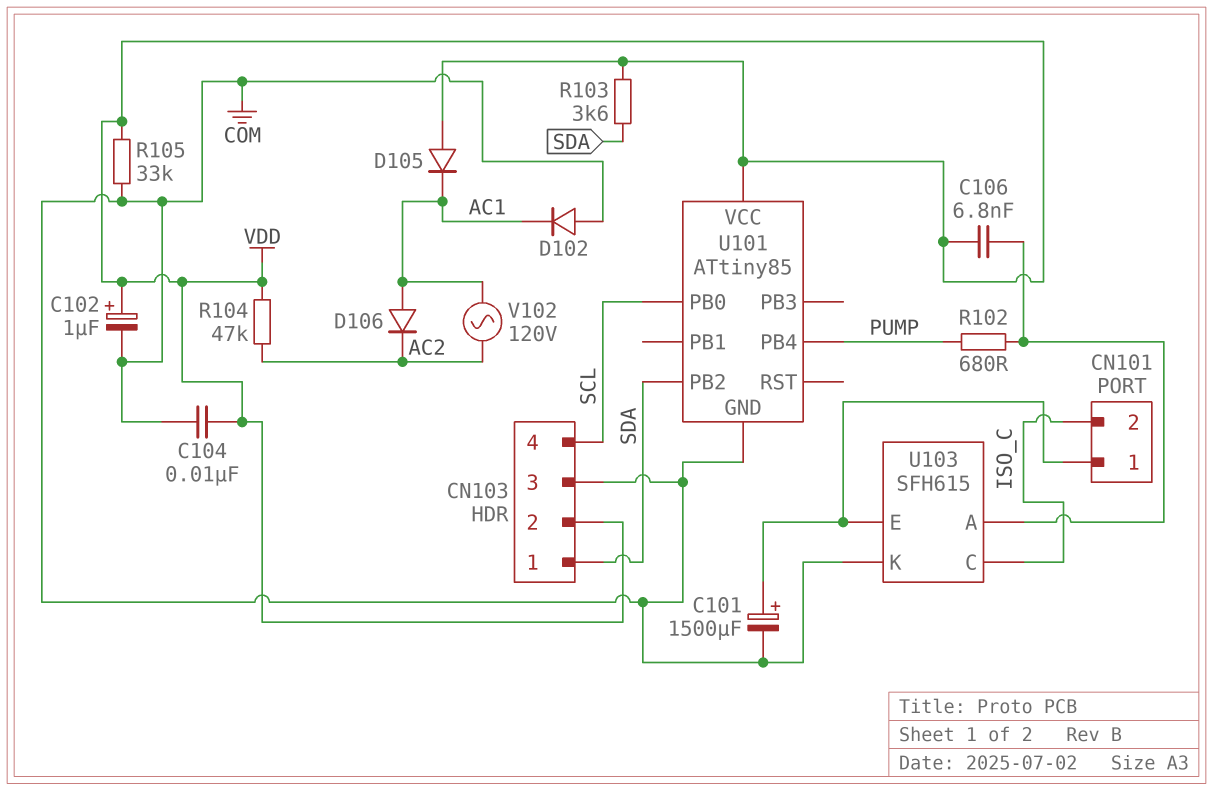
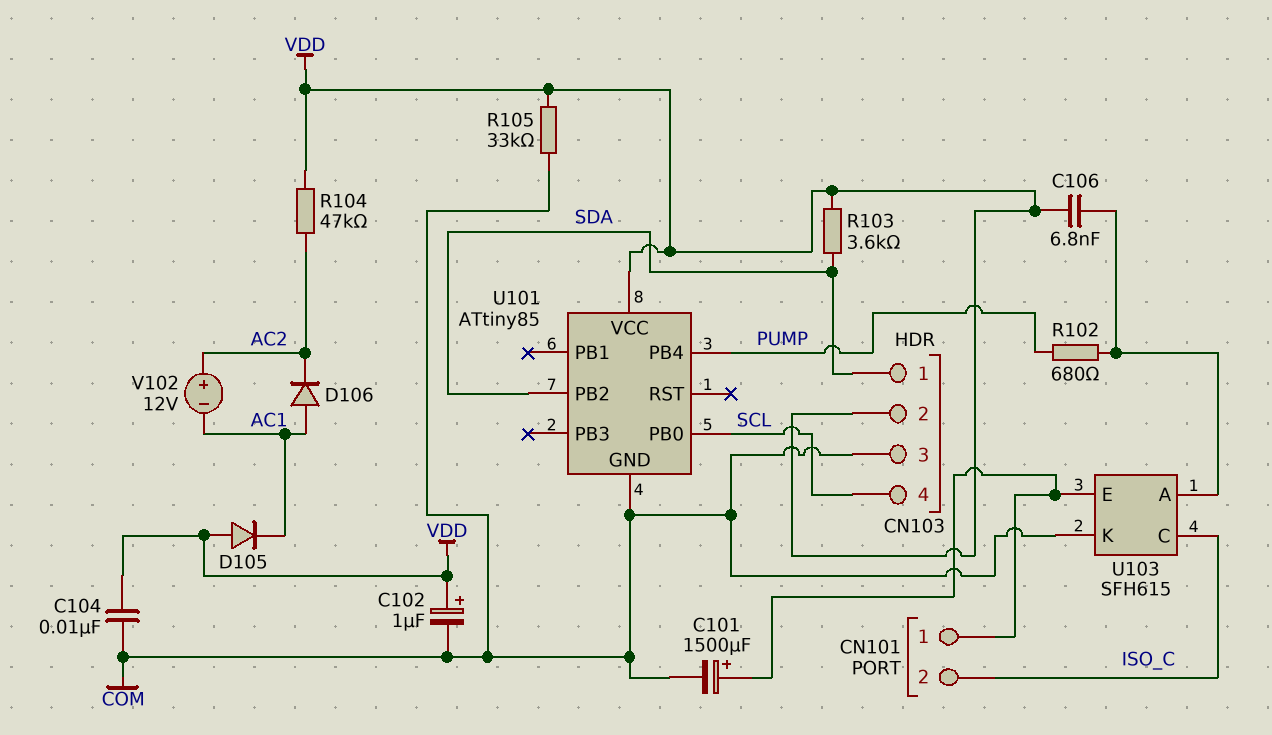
D102: diode (A COM, K AC1) -> none
V102: AC 120V (AC1, AC2) -> 12V (plus AC2, minus AC1)

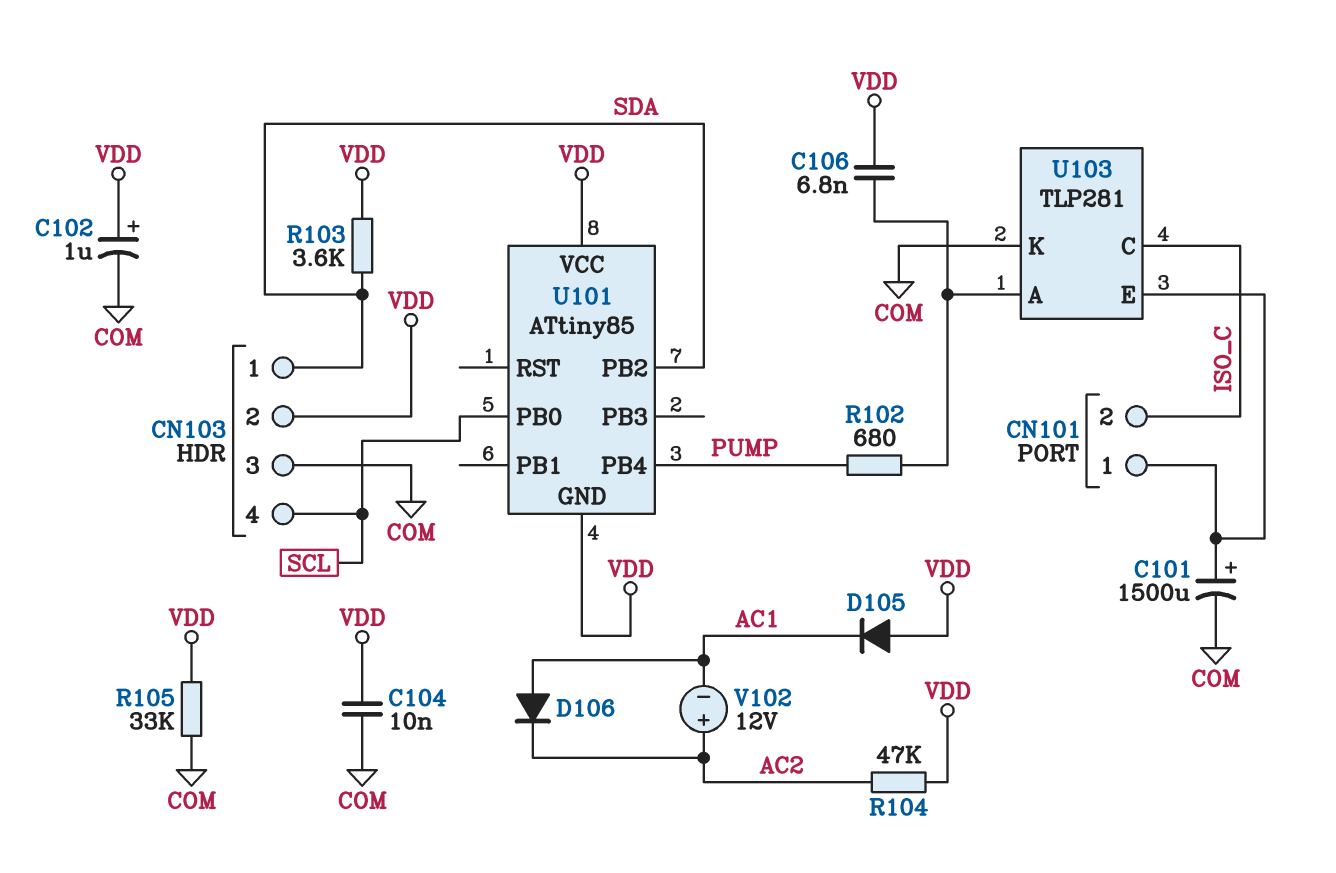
U101 pin GND: COM -> VDD
U103: SFH615 -> TLP281

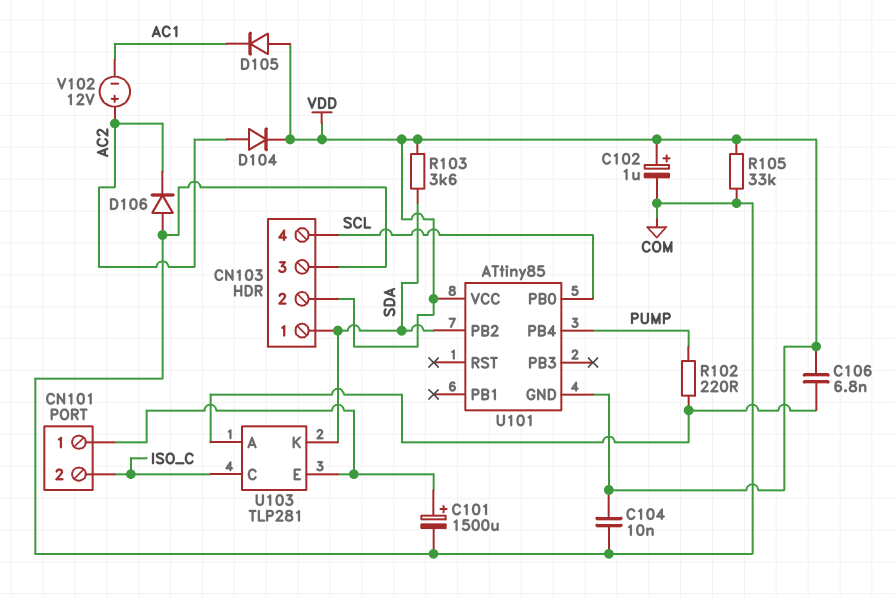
D104: none -> diode (A AC2, K VDD)
D106: diode (A AC1, K AC2) -> diode (A COM, K AC2)
R102: 680 (PUMP, U103/A) -> 220 (PUMP, U103/A)
R104: 47k (AC2, VDD) -> none
U103 pin K: COM -> SDA

